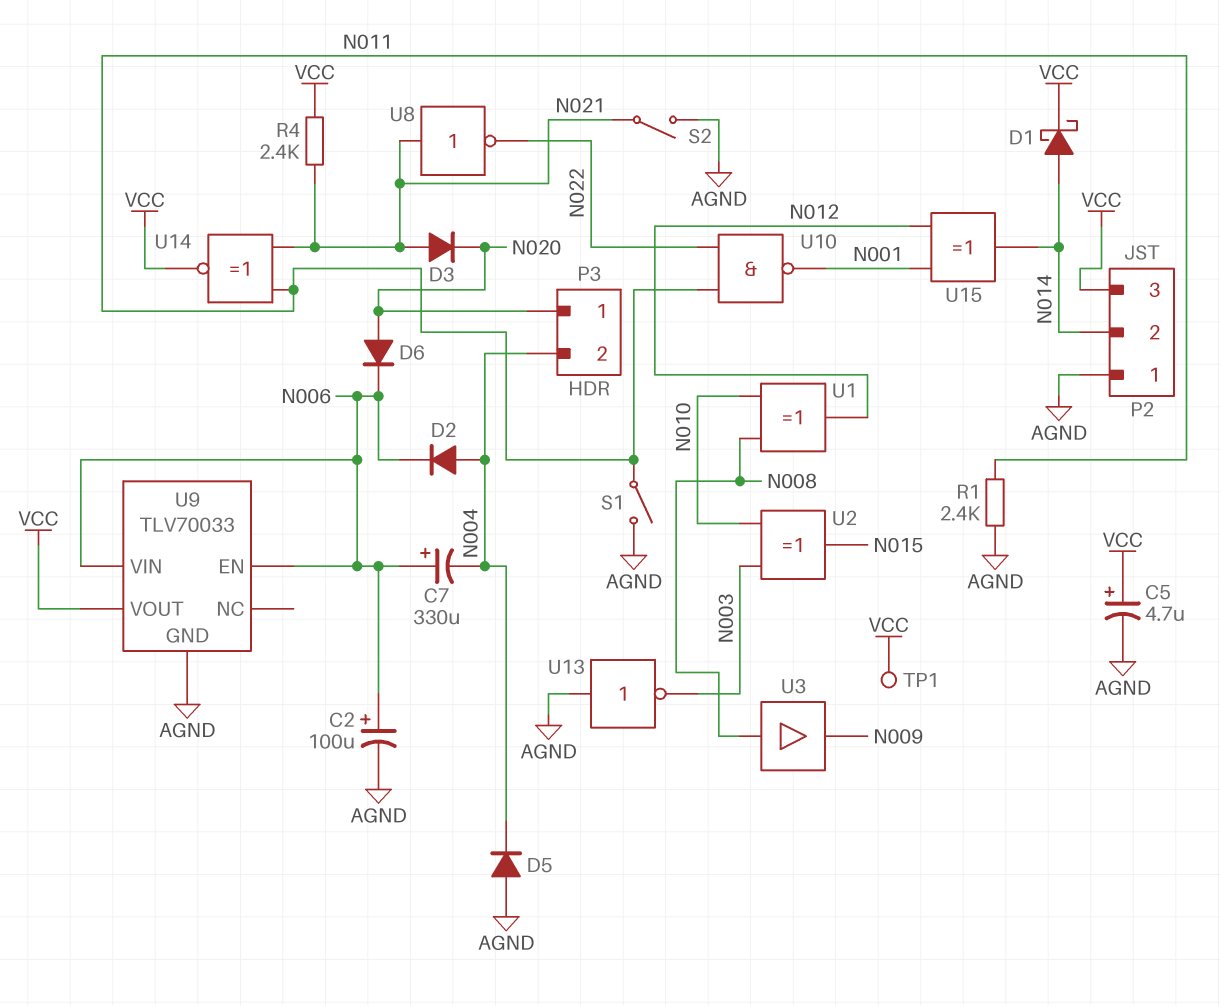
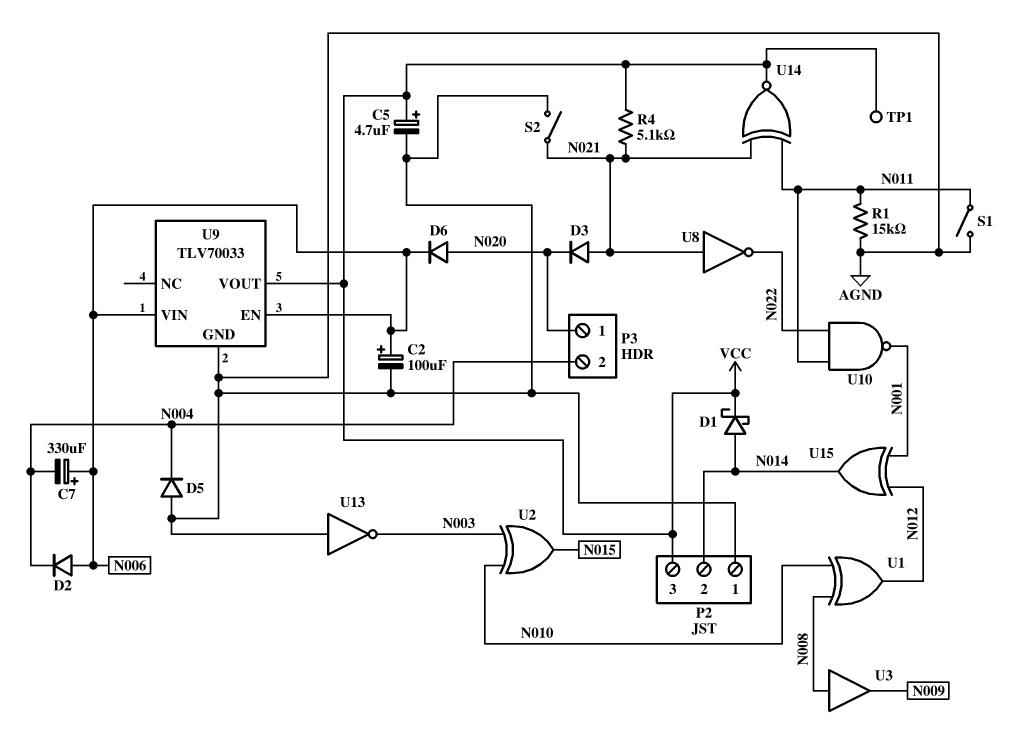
D2: diode (A N004, K N006) -> diode (A N006, K N004)
R1: 2.4k (AGND, N011) -> 15k (AGND, N011)
R4: 2.4k (N021, VCC) -> 5.1k (N021, VCC)

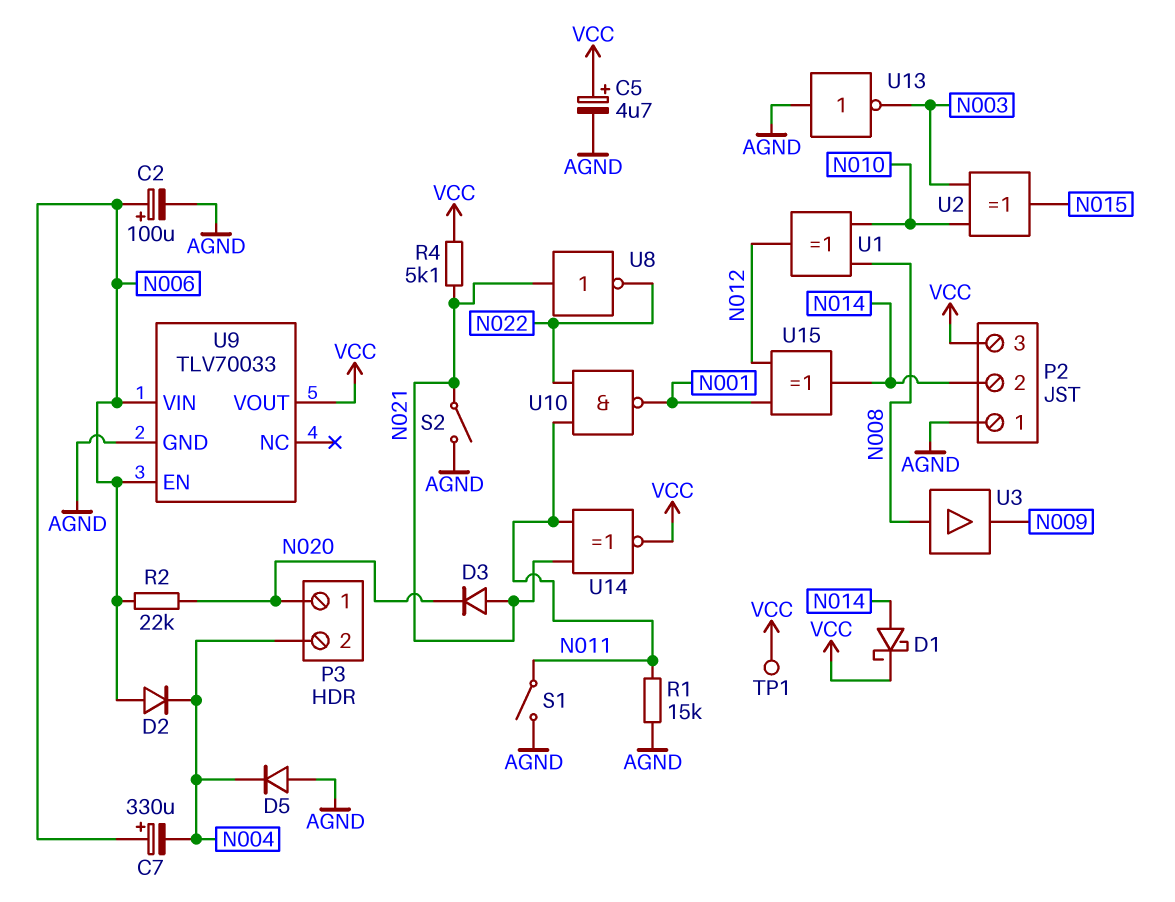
D6: diode (A N020, K N006) -> none
R2: none -> 22k (N006, N020)

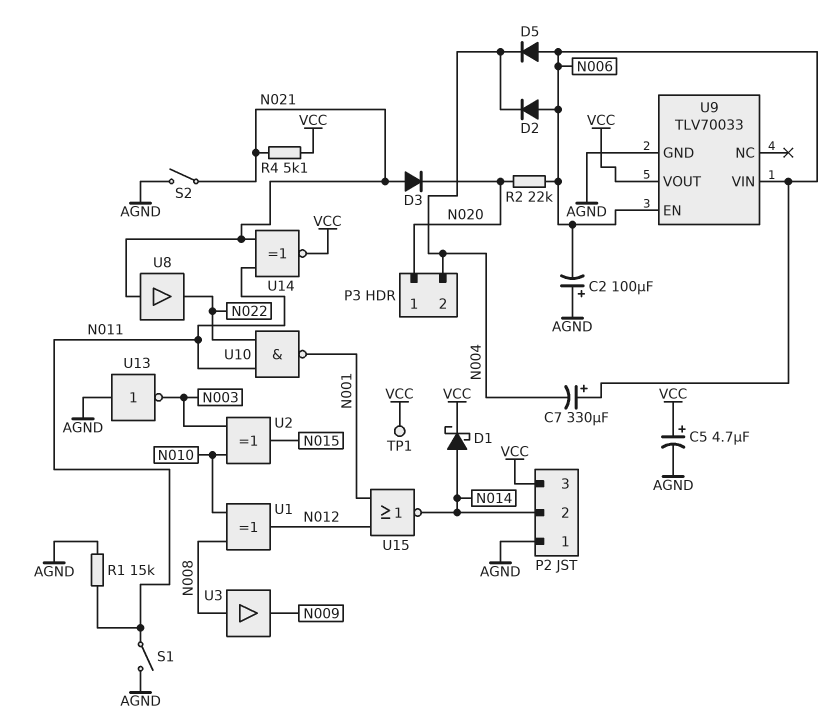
C2: 100uF (plus N006, minus AGND) -> 100uF (plus AGND, minus N006)
D5: diode (A AGND, K N004) -> diode (A N006, K N004)
U8: NOT (in N021, out N022) -> buffer (in N021, out N022)
U15: XOR (in N001, in N012, out N014) -> NOR (in N001, in N012, out N014)

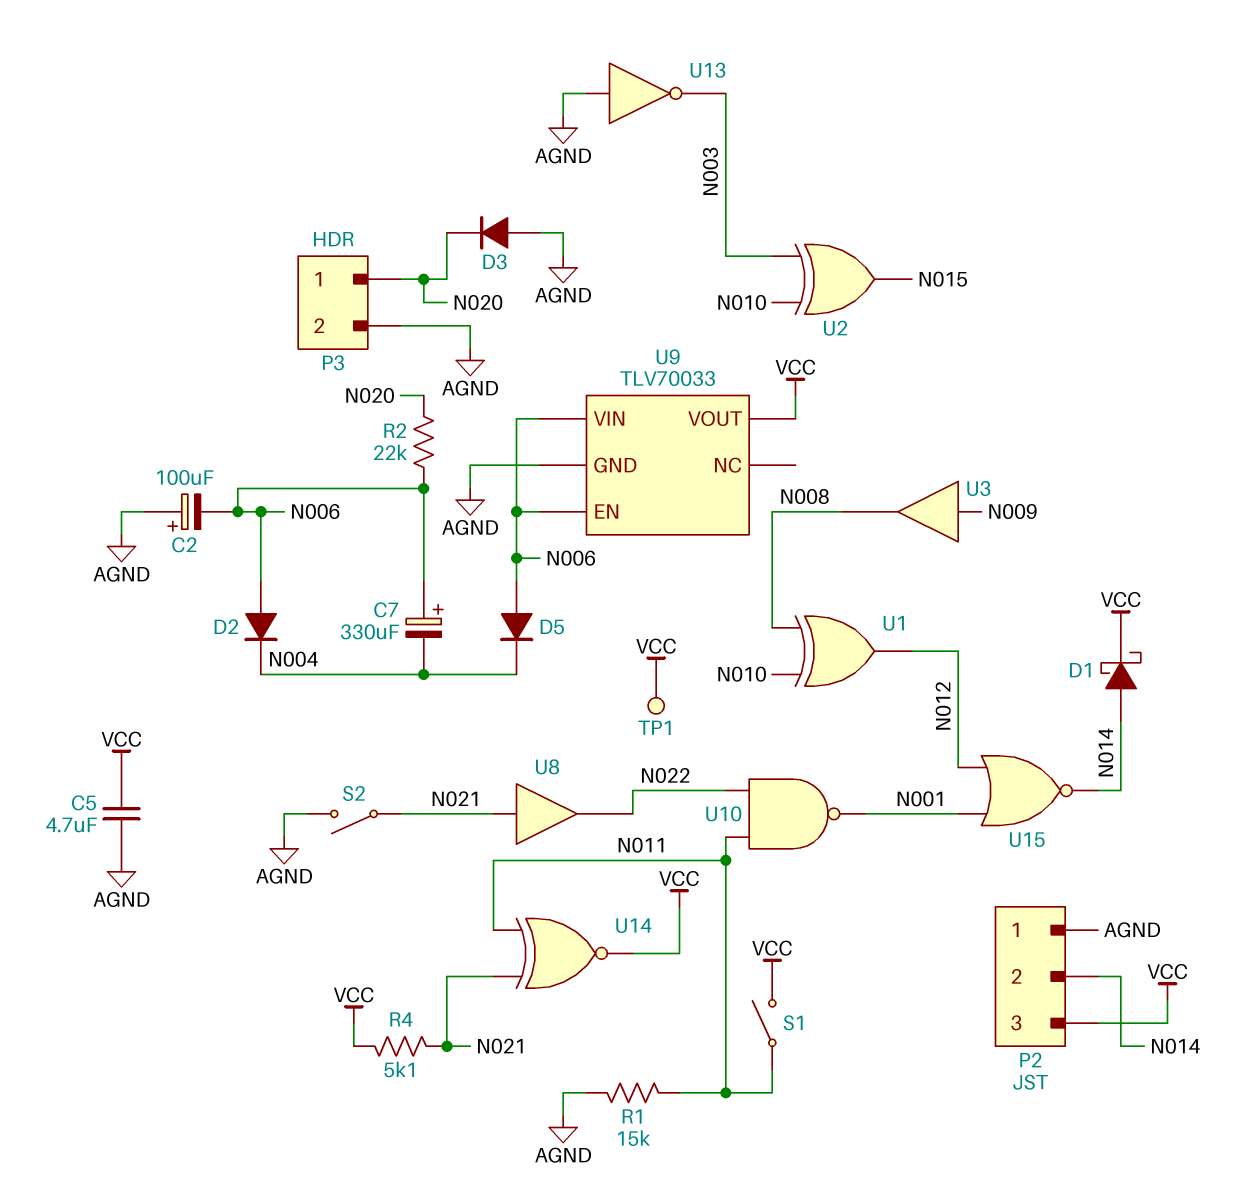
C5: 4.7uF (plus VCC, minus AGND) -> 4.7uF (AGND, VCC)
D3: diode (A N021, K N020) -> diode (A AGND, K N020)
P3 pin 2: N004 -> AGND
S1: switch (AGND, N011) -> switch (N011, VCC)
U3: buffer (in N008, out N009) -> buffer (in N009, out N008)

